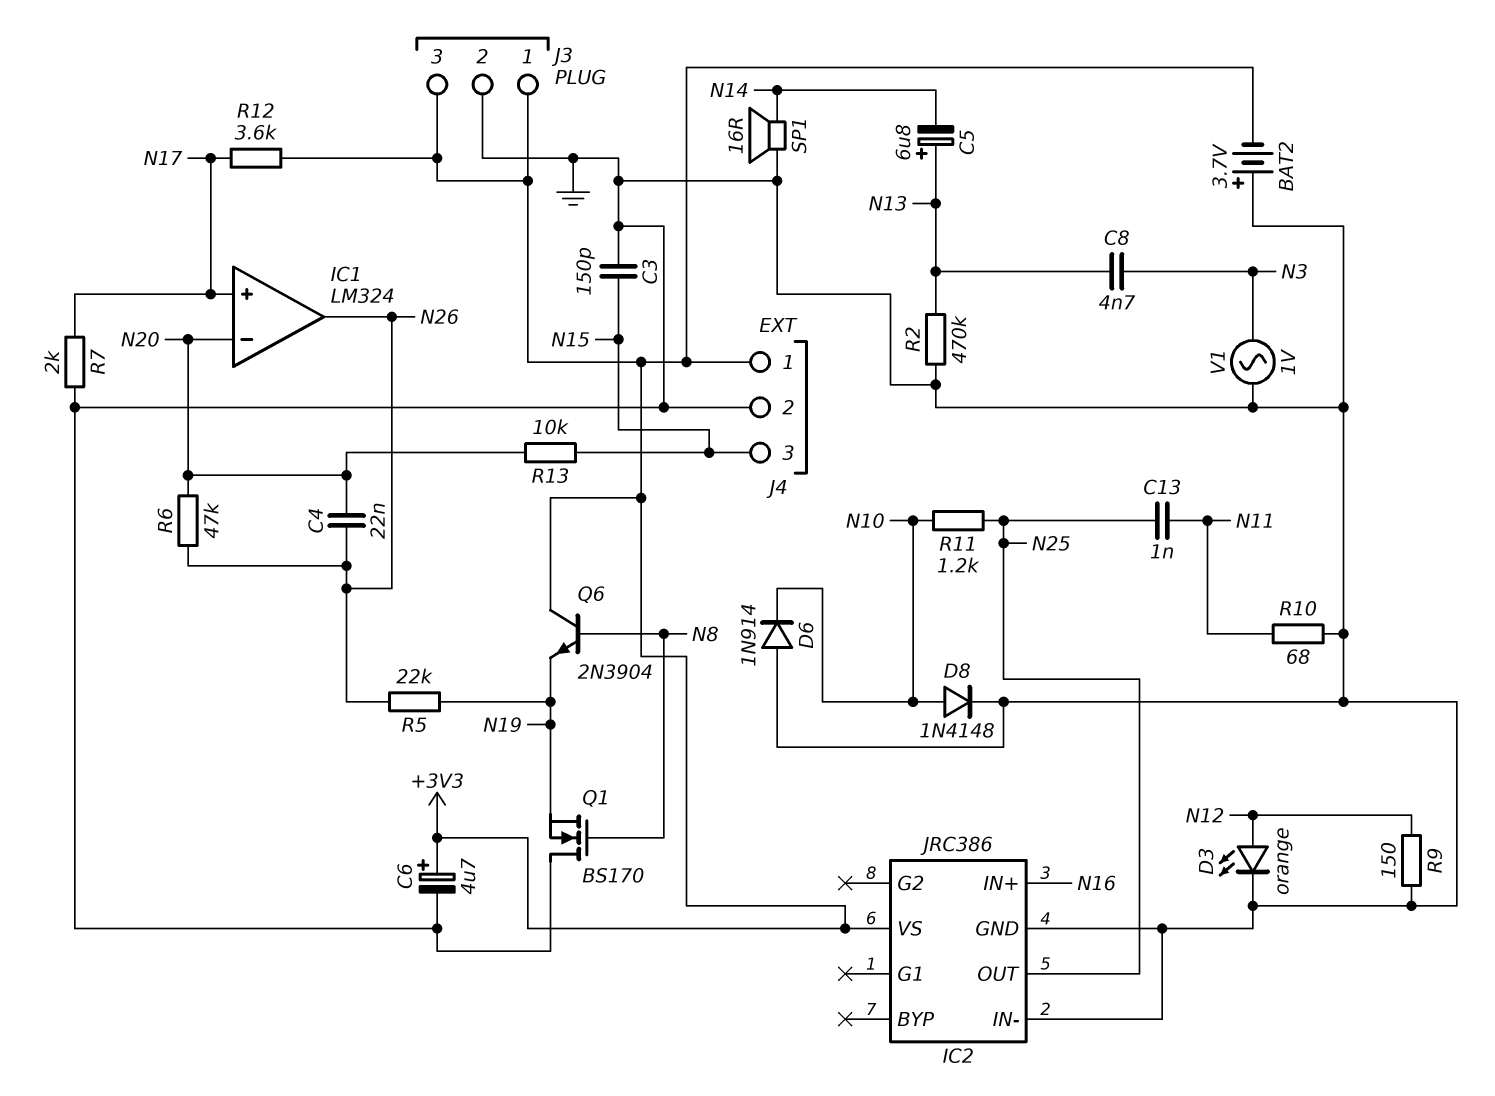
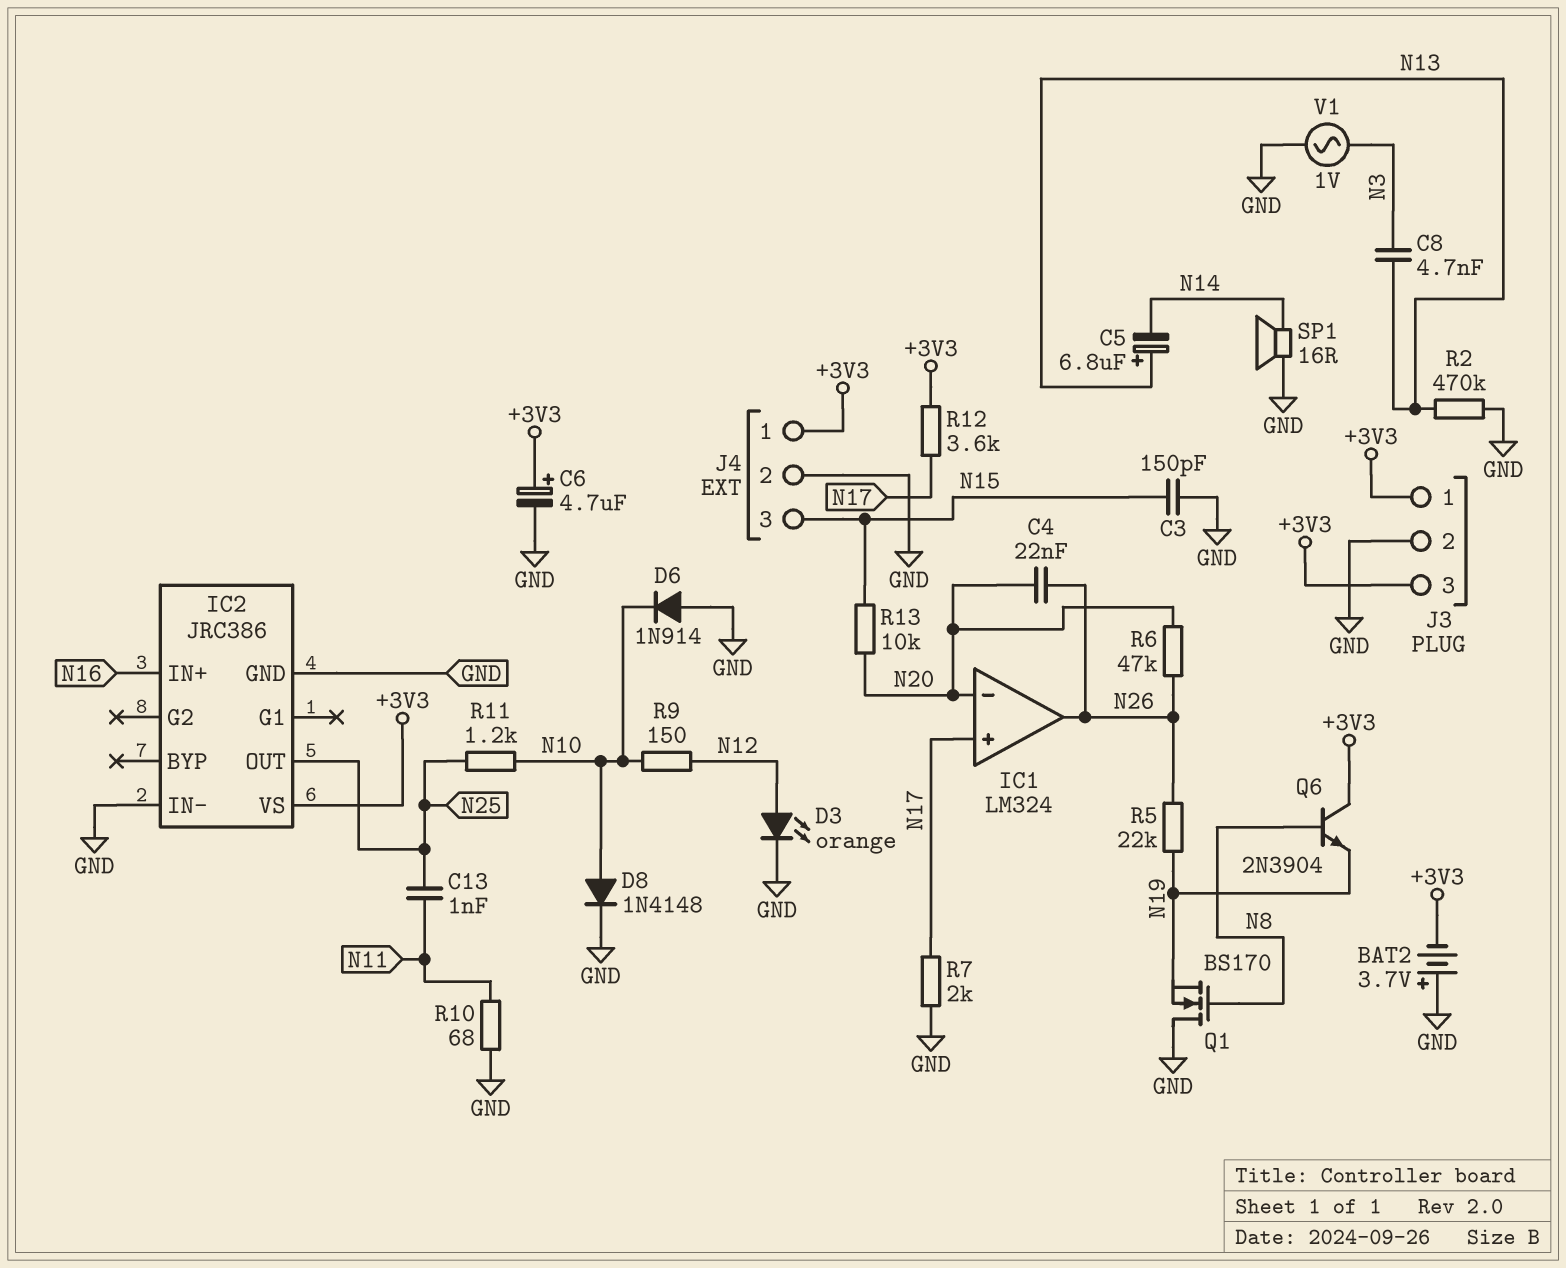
R9: 150 (GND, N12) -> 150 (N10, N12)

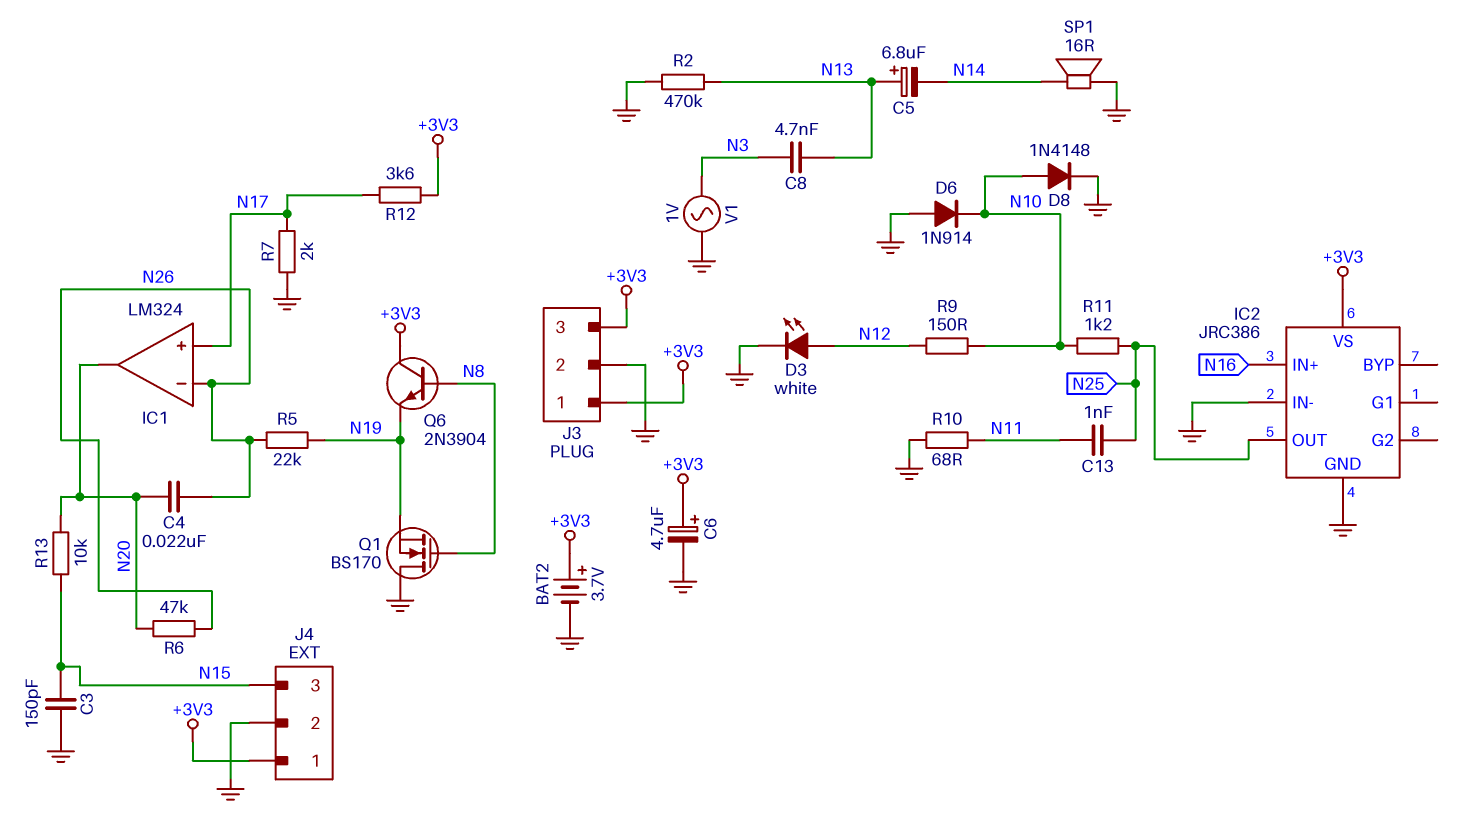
BAT2: 3.7V (plus GND, minus +3V3) -> 3.7V (plus +3V3, minus GND)
D3: LED orange (A N12, K GND) -> LED white (A N12, K GND)
IC1 pin in-: N20 -> N26
IC1 pin out: N26 -> N20

